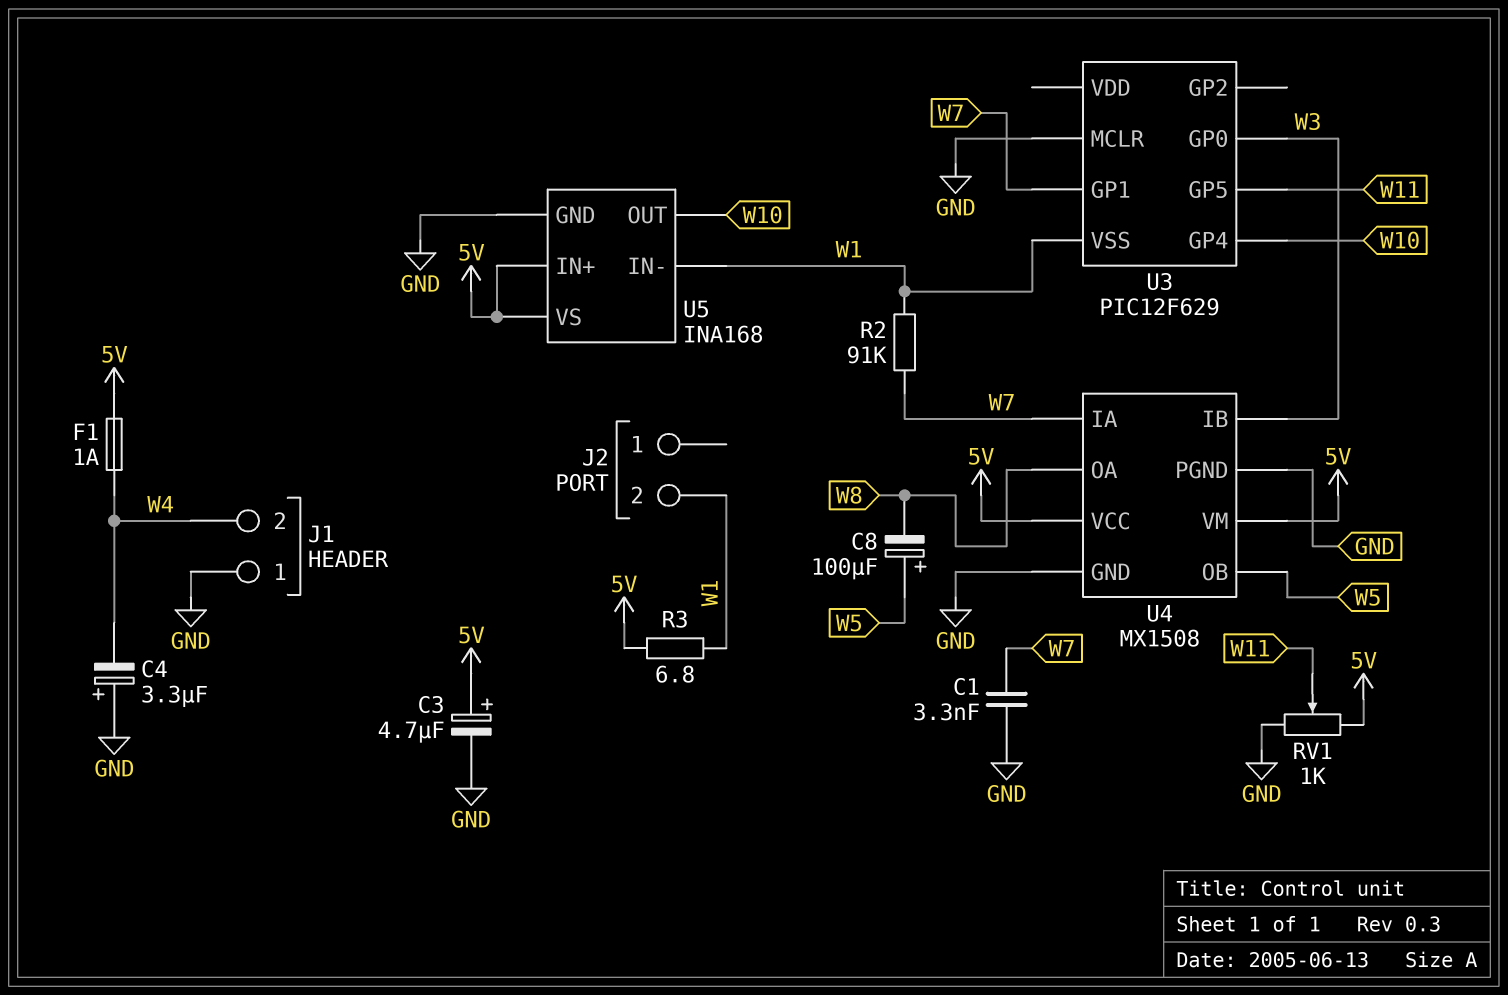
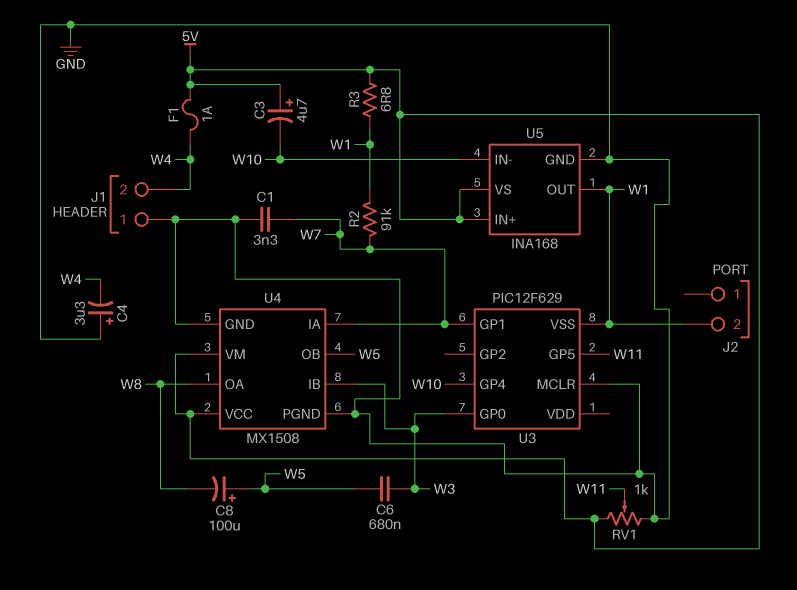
C3: 4.7uF (plus 5V, minus GND) -> 4.7uF (plus 5V, minus W10)
C6: none -> 680nF (W3, W5)
U5 pin IN-: W1 -> W10
U5 pin OUT: W10 -> W1

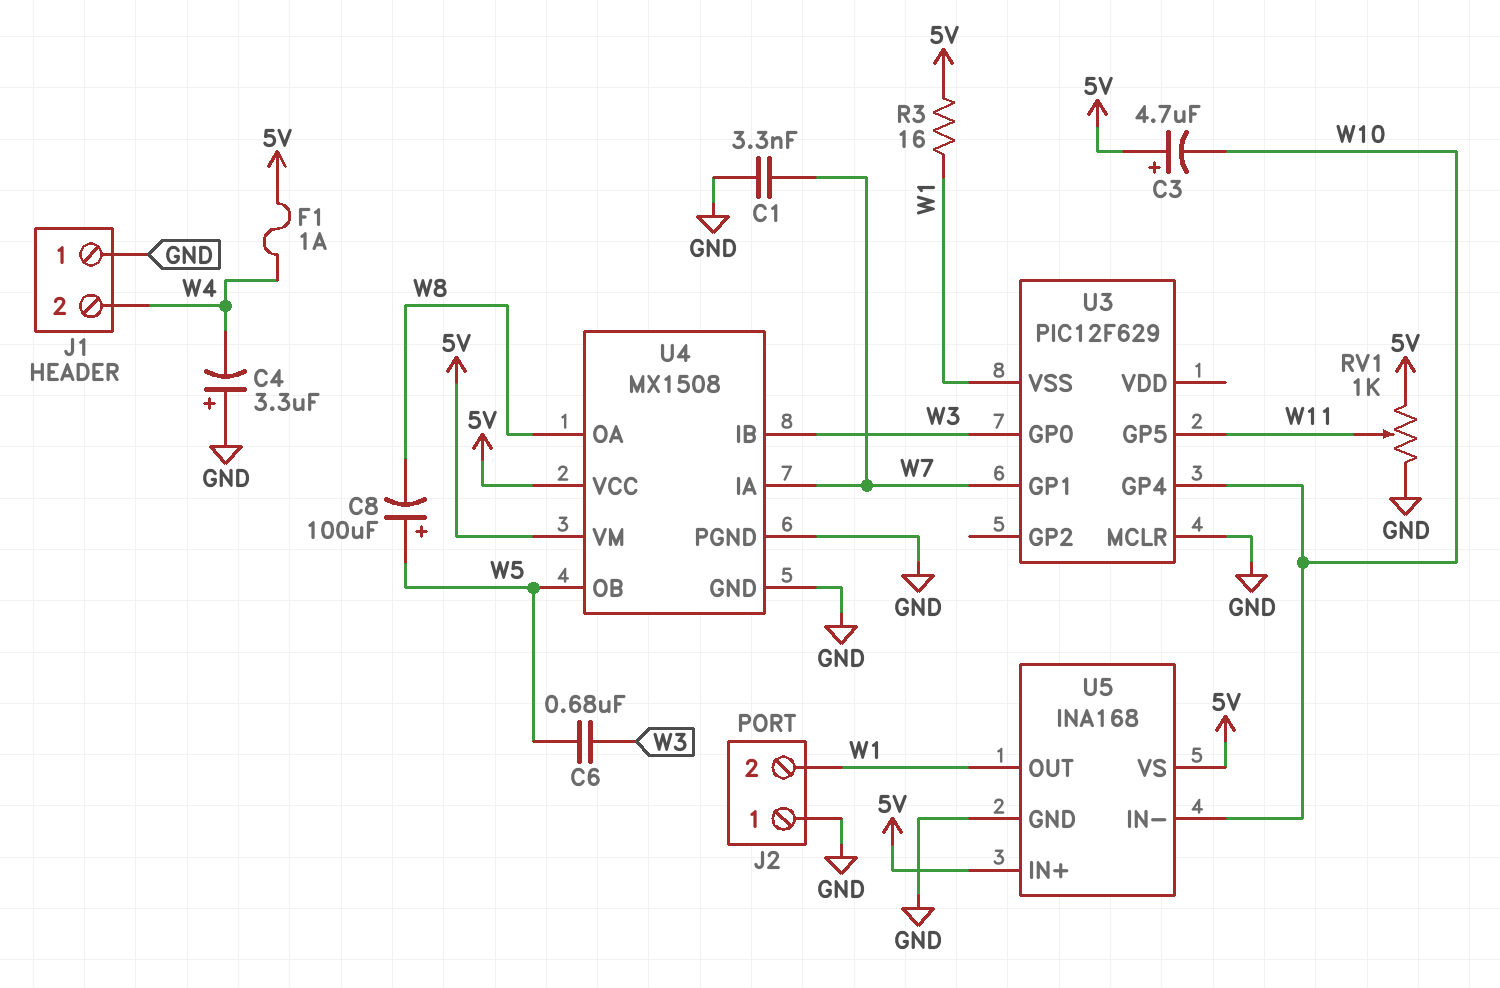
J2 pin 1: none -> GND
R2: 91k (W1, W7) -> none
R3: 6.8 (5V, W1) -> 16 (5V, W1)

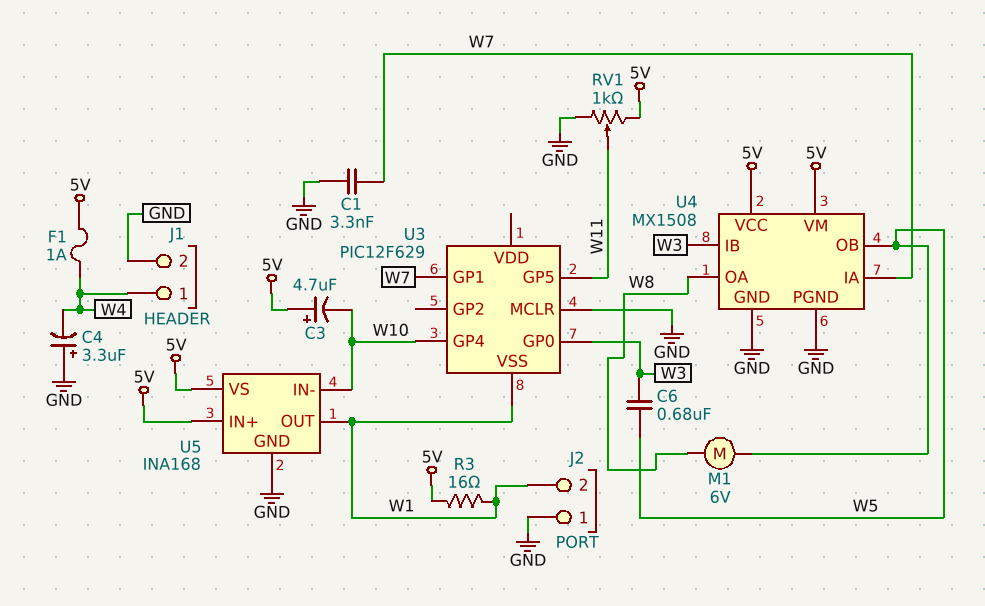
C8: 100uF (plus W5, minus W8) -> none
J1 pin 1: GND -> W4
J1 pin 2: W4 -> GND
M1: none -> motor 6V (W5, W8)

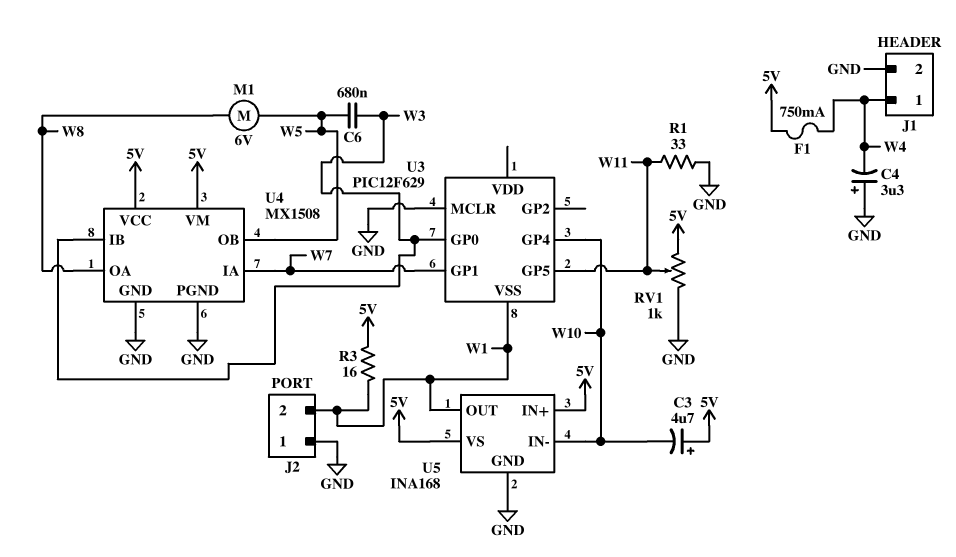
C1: 3.3nF (GND, W7) -> none
F1: 1A (5V, W4) -> 750mA (5V, W4)
R1: none -> 33 (GND, W11)

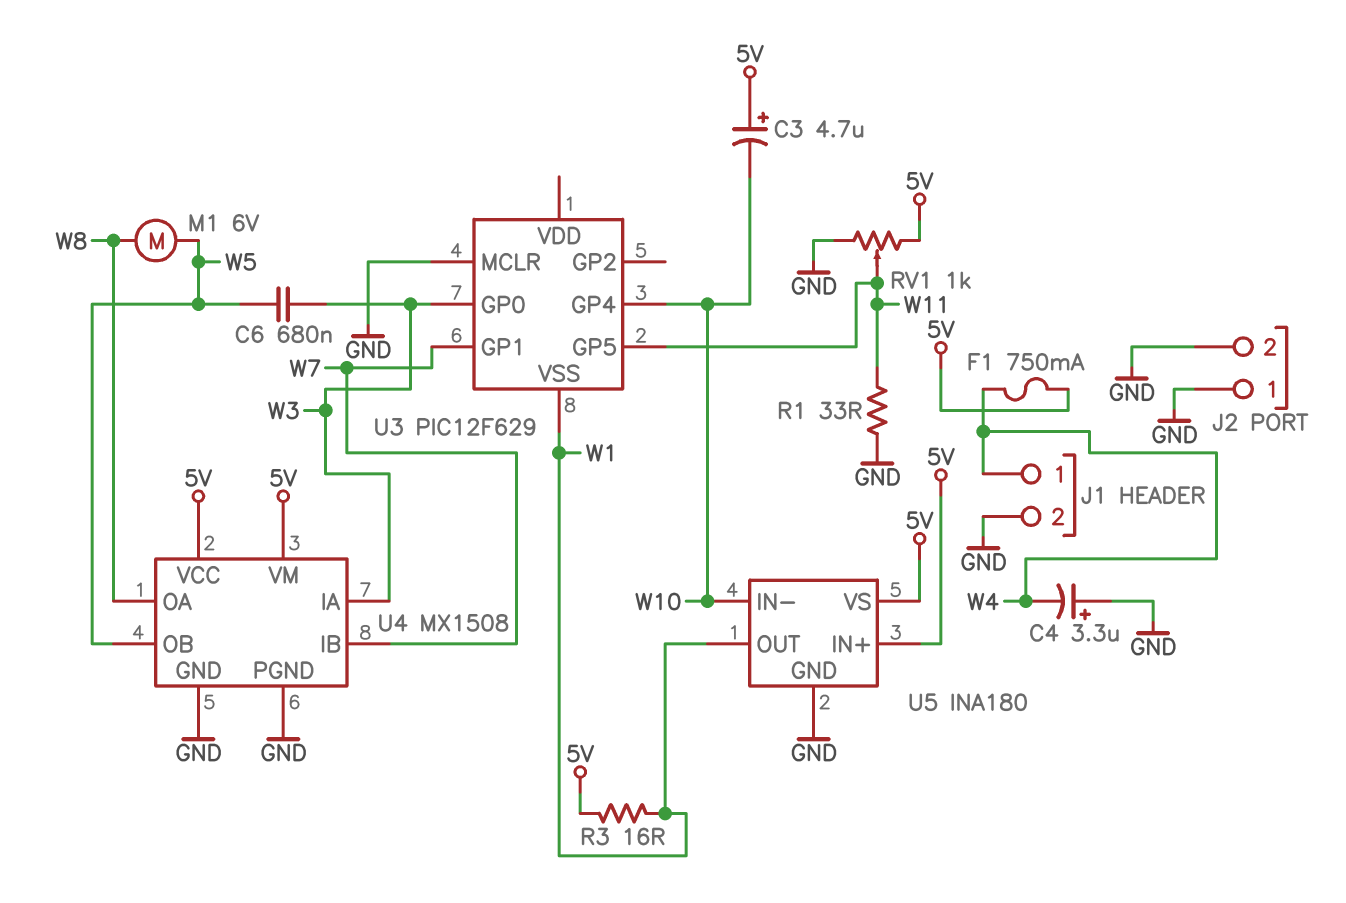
J2 pin 2: W1 -> GND
U4 pin IA: W7 -> W3
U4 pin IB: W3 -> W7
U5: INA168 -> INA180

